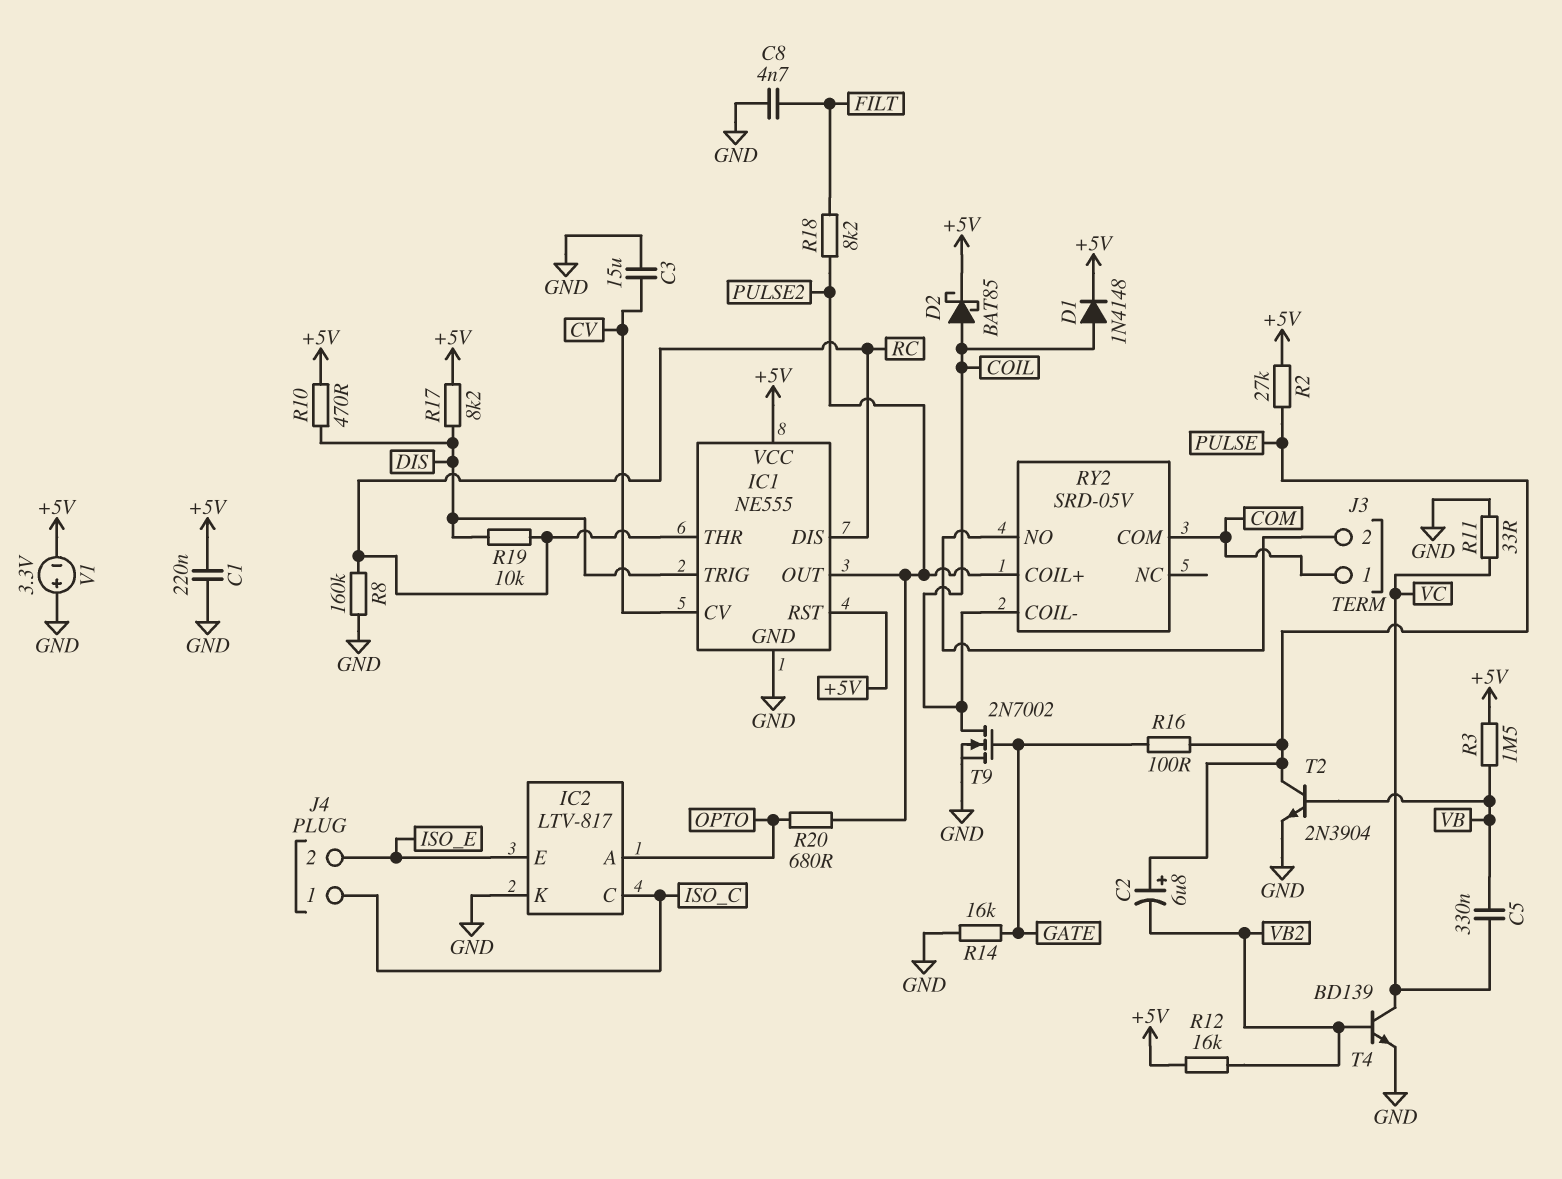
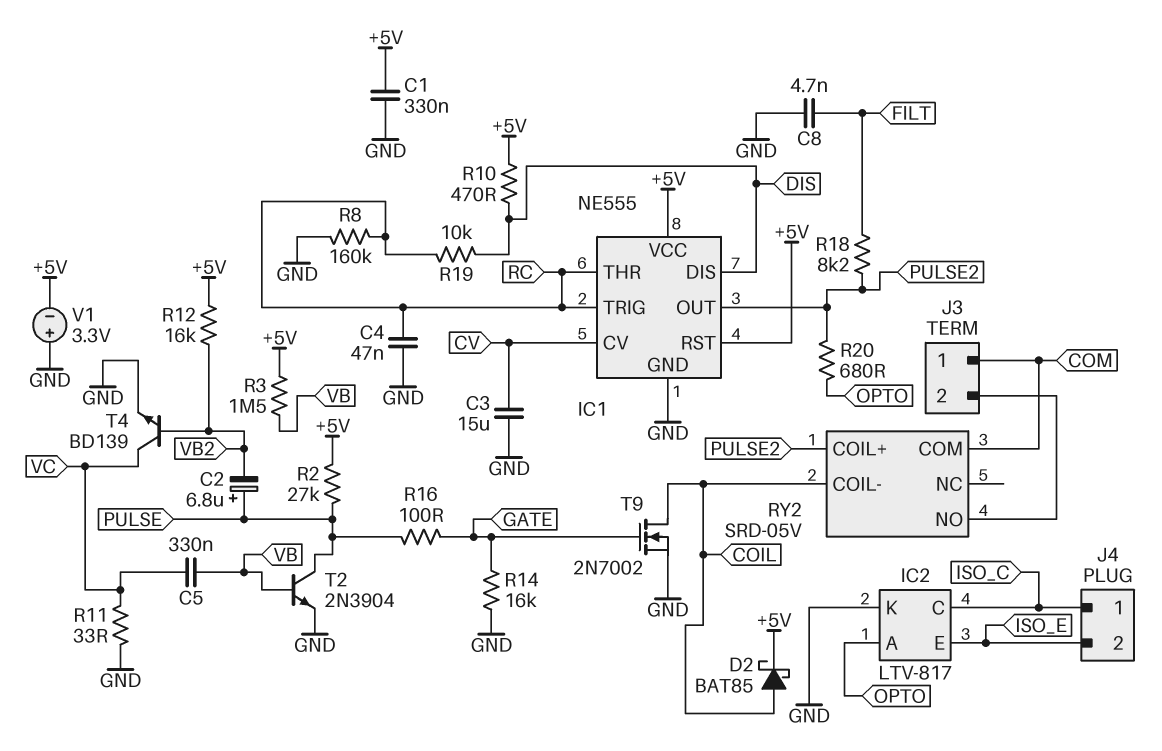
C1: 220nF (+5V, GND) -> 330nF (+5V, GND)
C4: none -> 47nF (GND, RC)
D1: diode 1N4148 (A COIL, K +5V) -> none
IC1 pin DIS: RC -> DIS
IC1 pin TRIG: DIS -> RC
R17: 8.2k (+5V, DIS) -> none

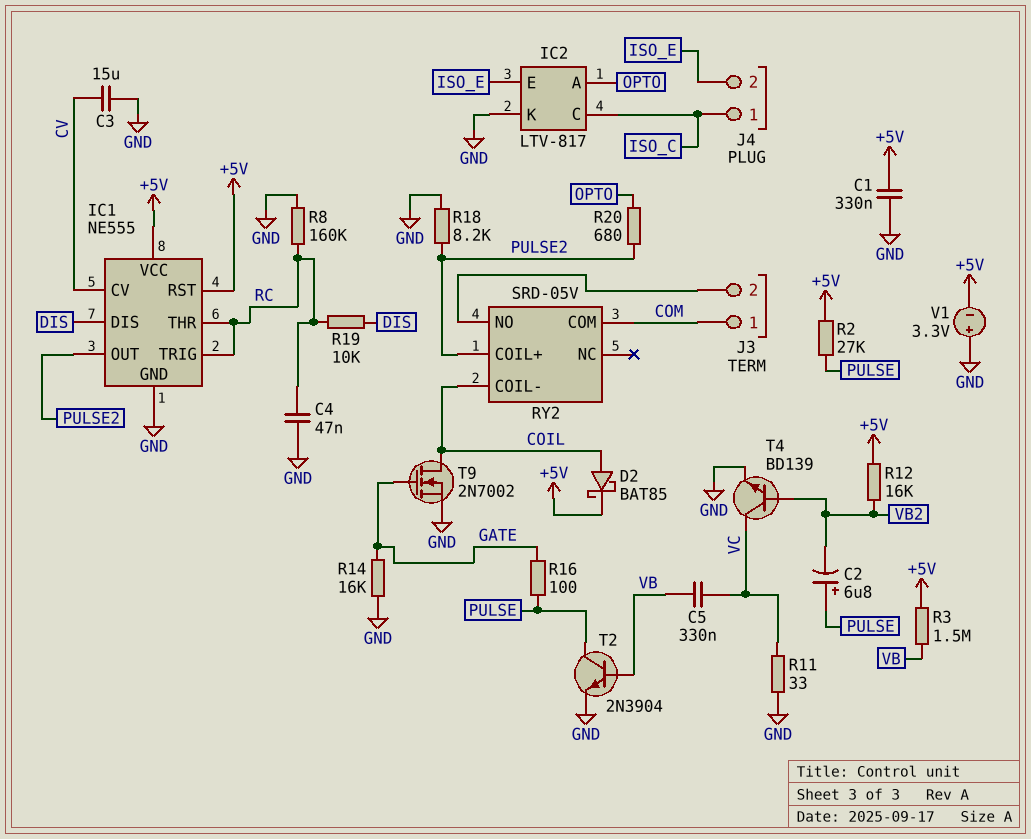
C8: 4.7nF (FILT, GND) -> none
R10: 470 (+5V, DIS) -> none
R18: 8.2k (FILT, PULSE2) -> 8.2k (GND, PULSE2)

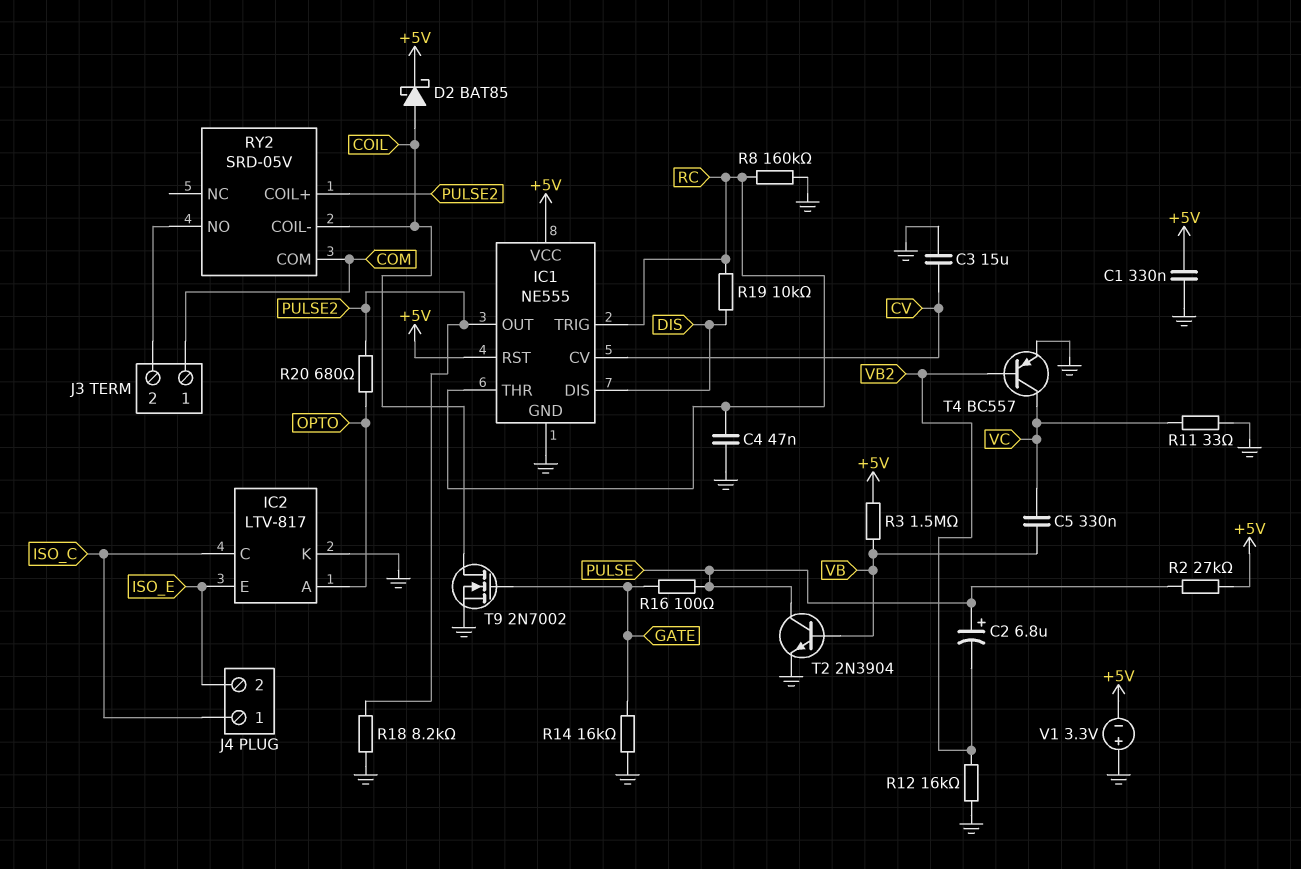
R12: 16k (+5V, VB2) -> 16k (GND, VB2)
T4: NPN BD139 (B VB2, C VC, E GND) -> PNP BC557 (B VB2, C VC, E GND)

